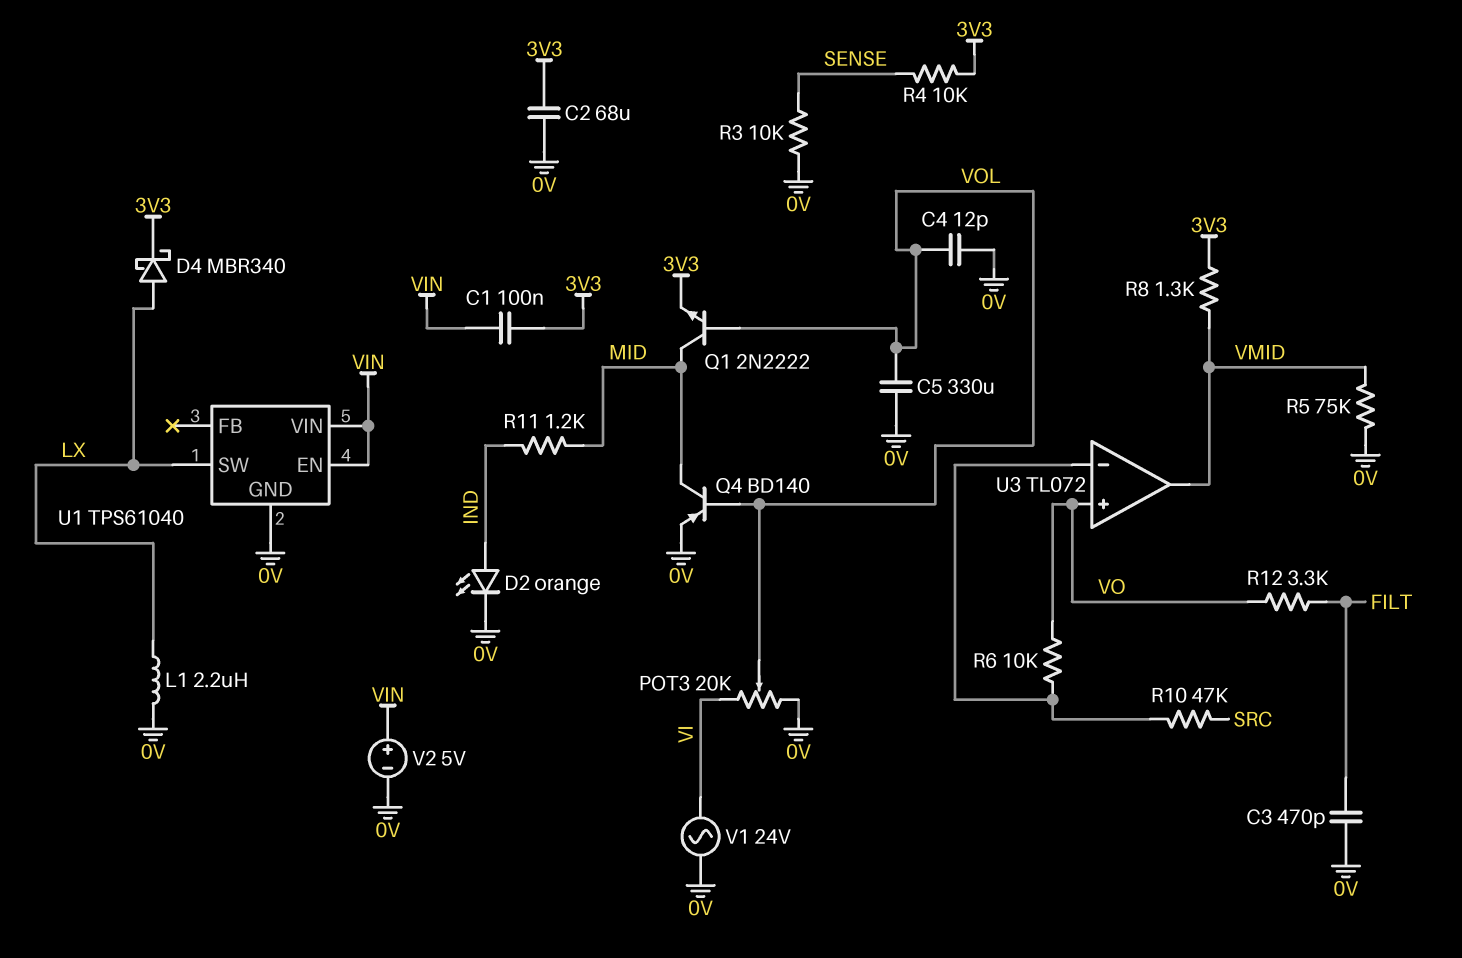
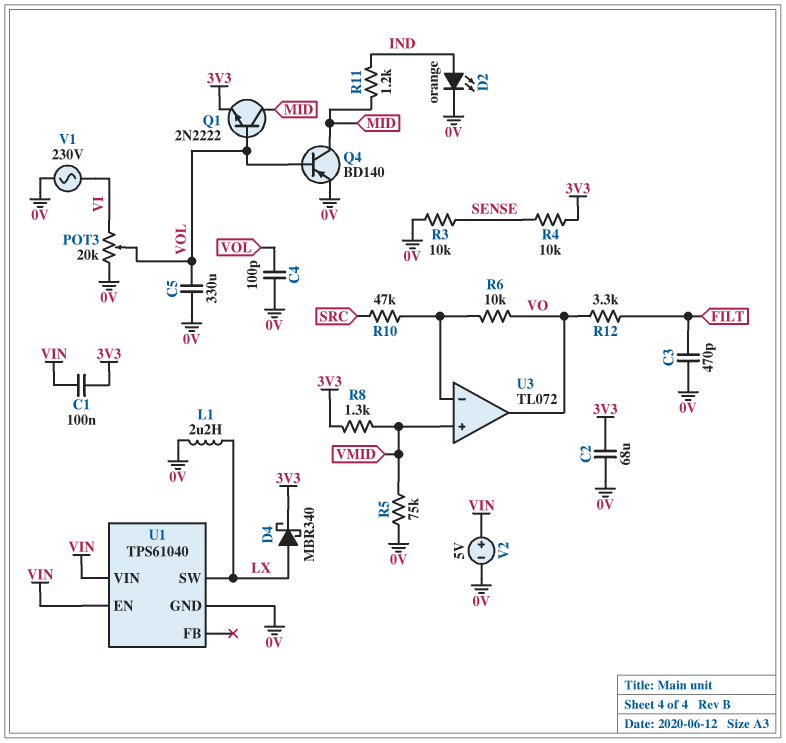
C4: 12pF (0V, VOL) -> 100pF (0V, VOL)
U3 pin in+: VO -> VMID
U3 pin out: VMID -> VO
V1: AC 24V (0V, VI) -> AC 230V (0V, VI)

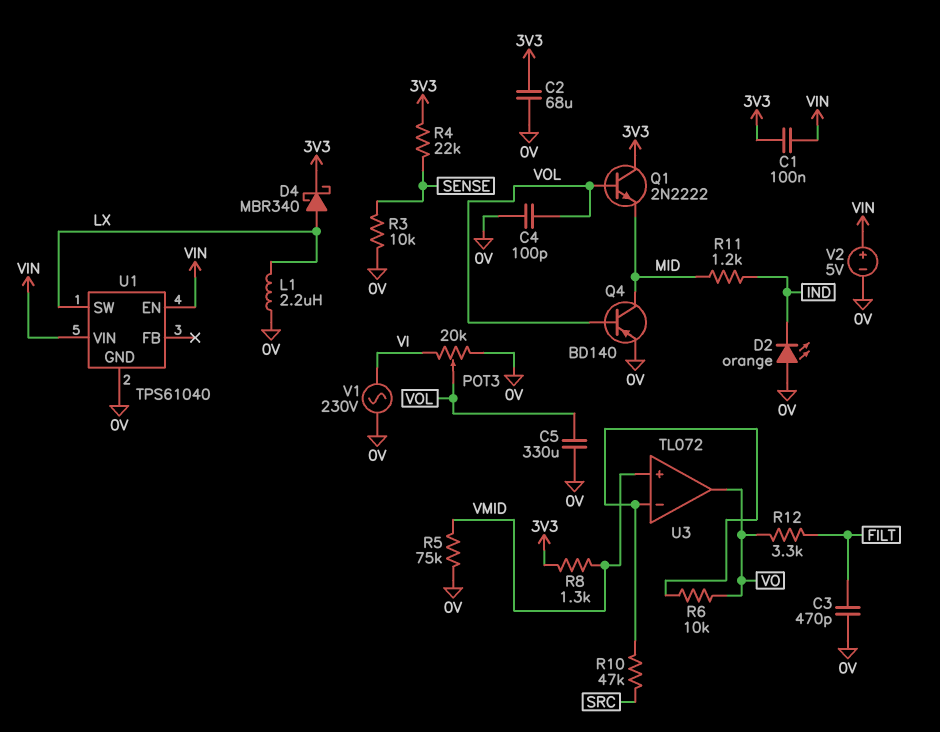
D2: LED orange (A IND, K 0V) -> LED orange (A 0V, K IND)
Q1: NPN 2N2222 (B VOL, C MID, E 3V3) -> NPN 2N2222 (B VOL, C 3V3, E MID)
R4: 10k (3V3, SENSE) -> 22k (3V3, SENSE)

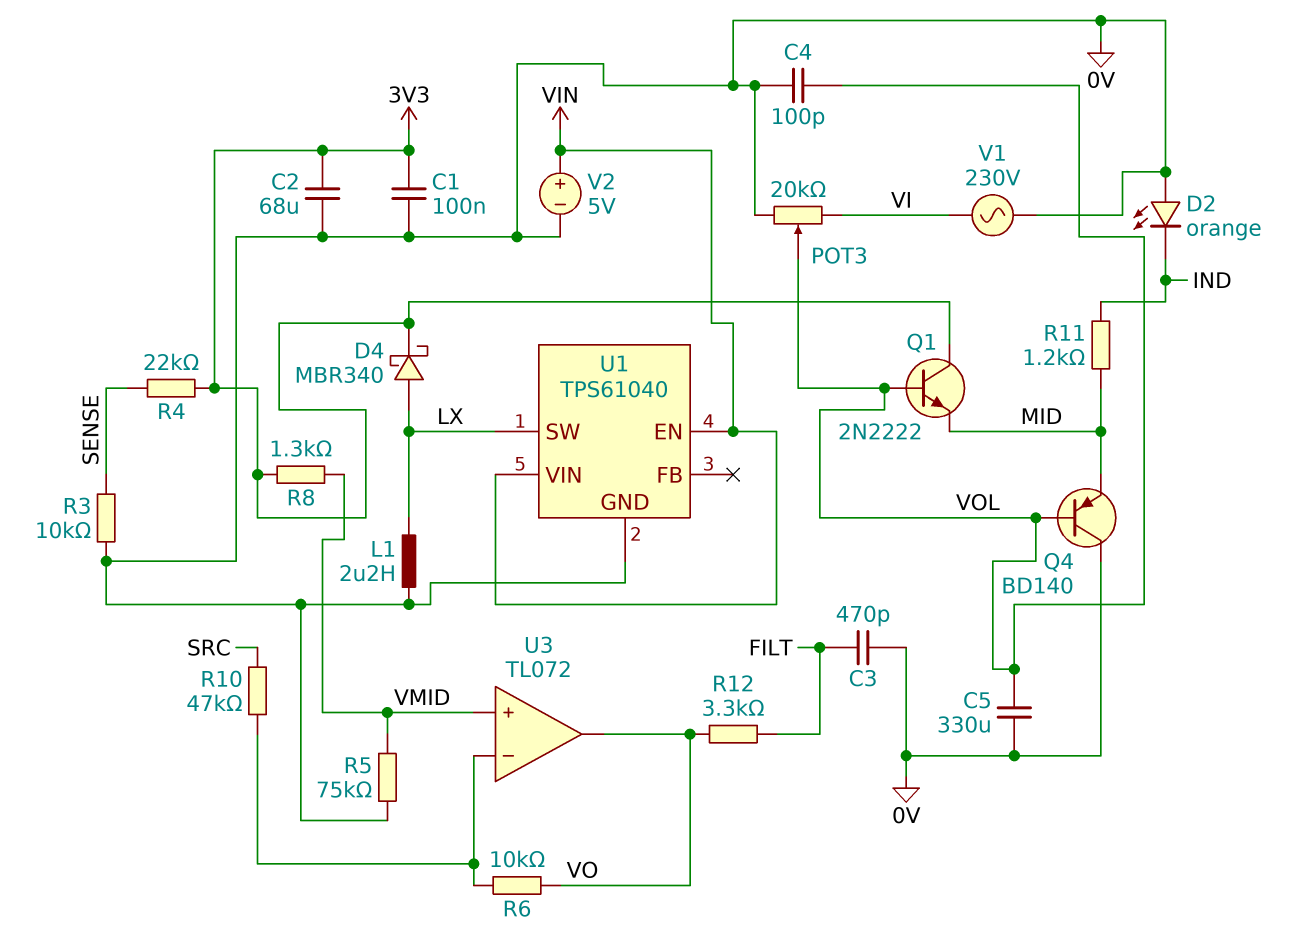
C1: 100nF (3V3, VIN) -> 100nF (0V, 3V3)
Q4: PNP BD140 (B VOL, C MID, E 0V) -> PNP BD140 (B VOL, C 0V, E MID)

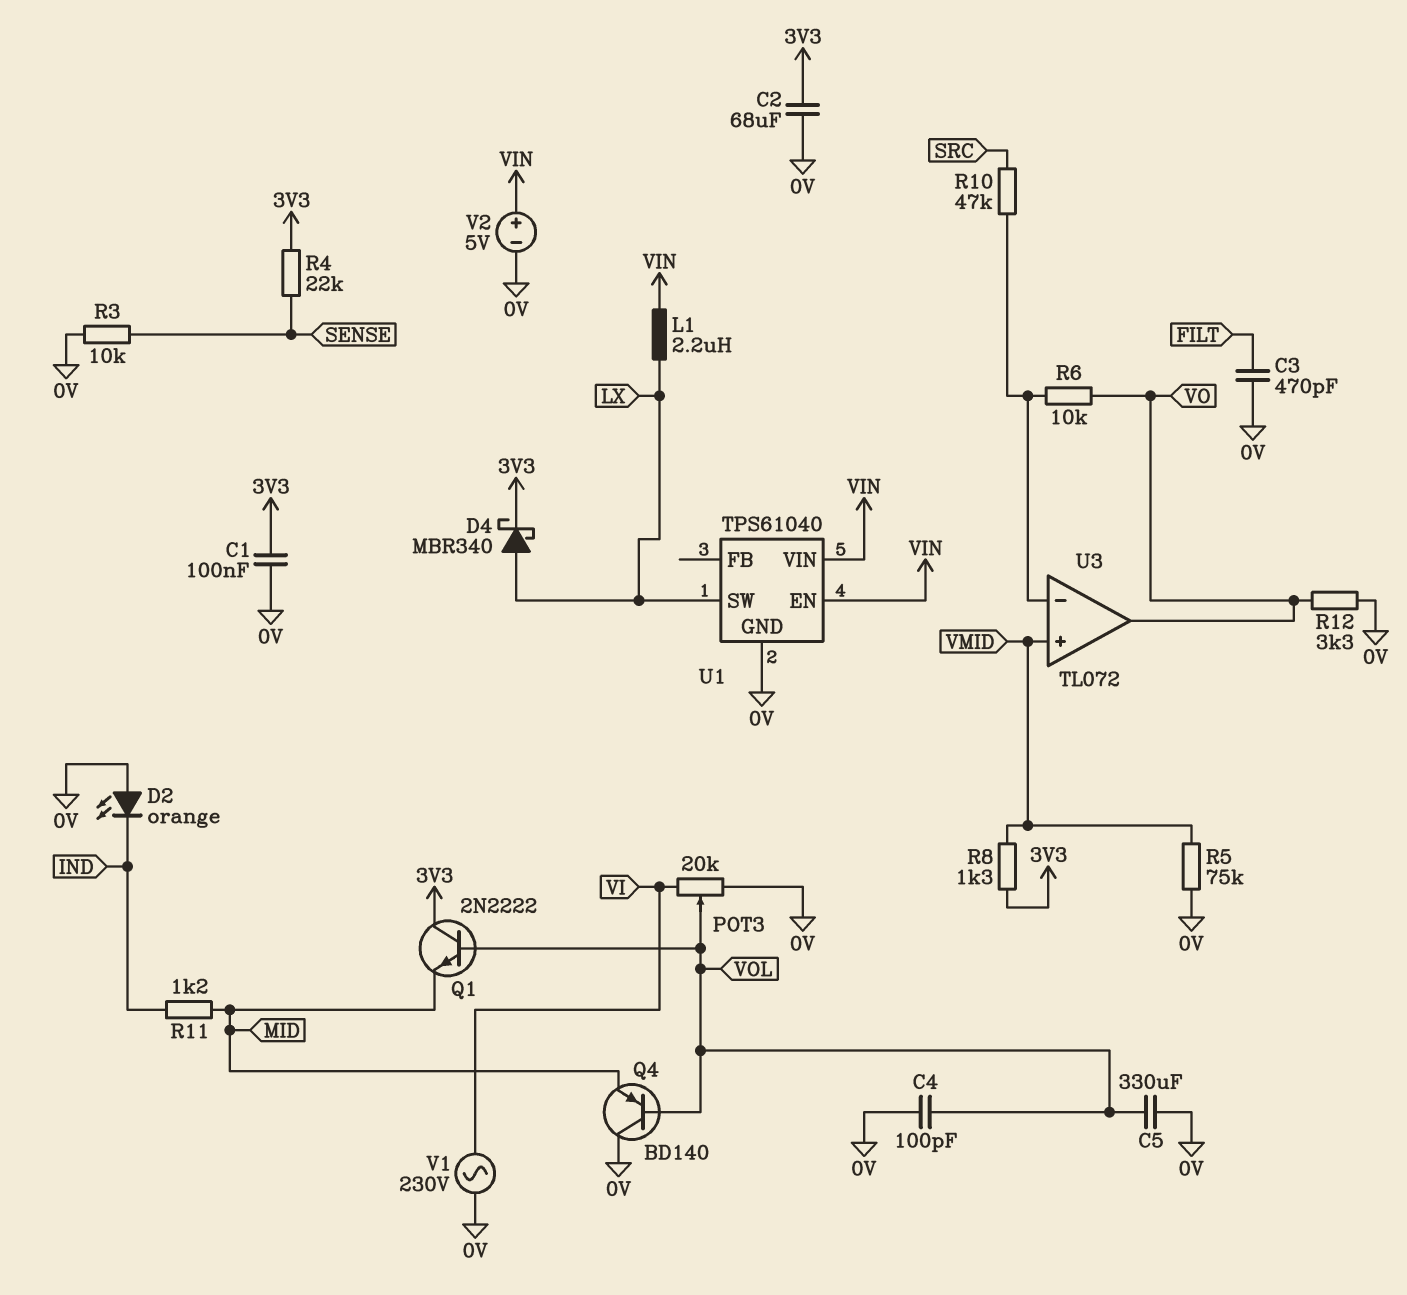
L1: 2.2uH (0V, LX) -> 2.2uH (LX, VIN)
R12: 3.3k (FILT, VO) -> 3.3k (0V, VO)

